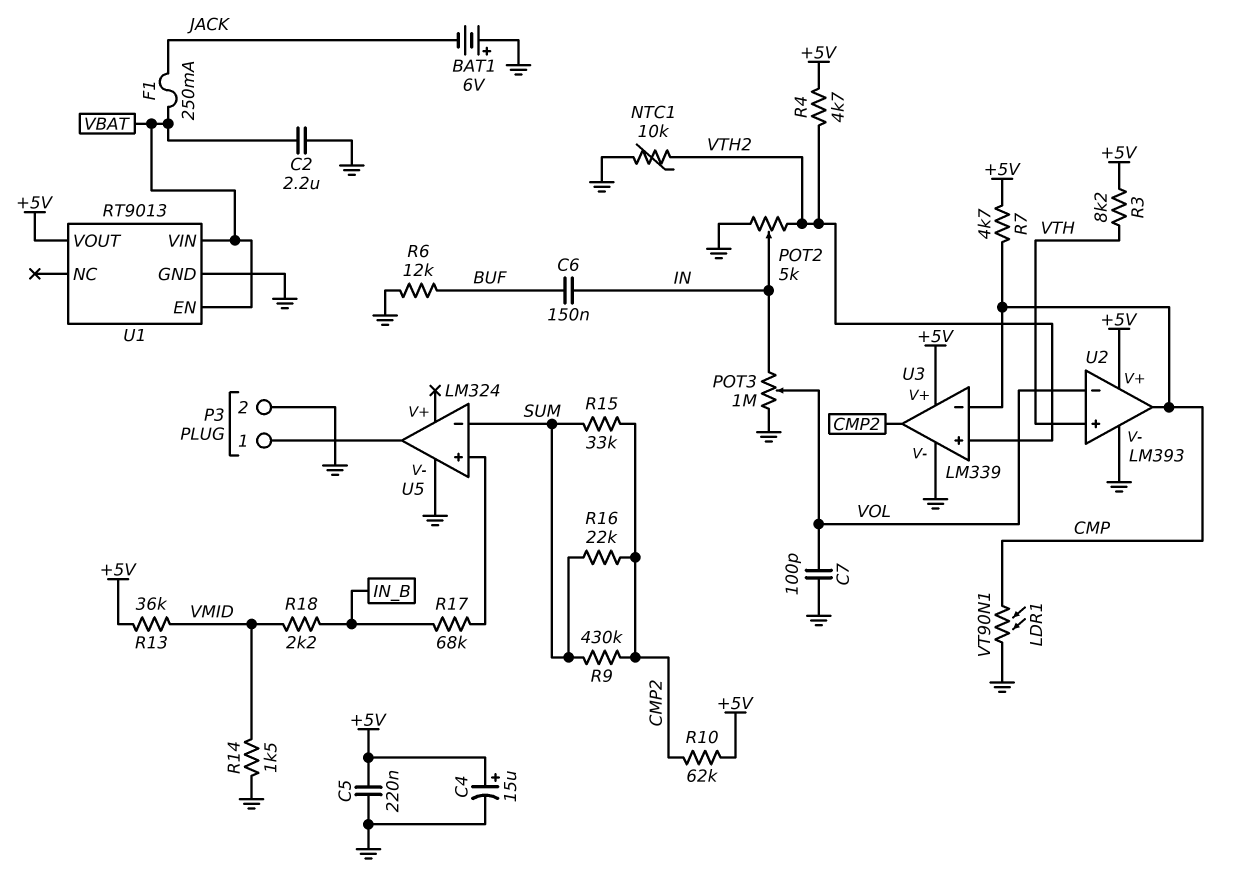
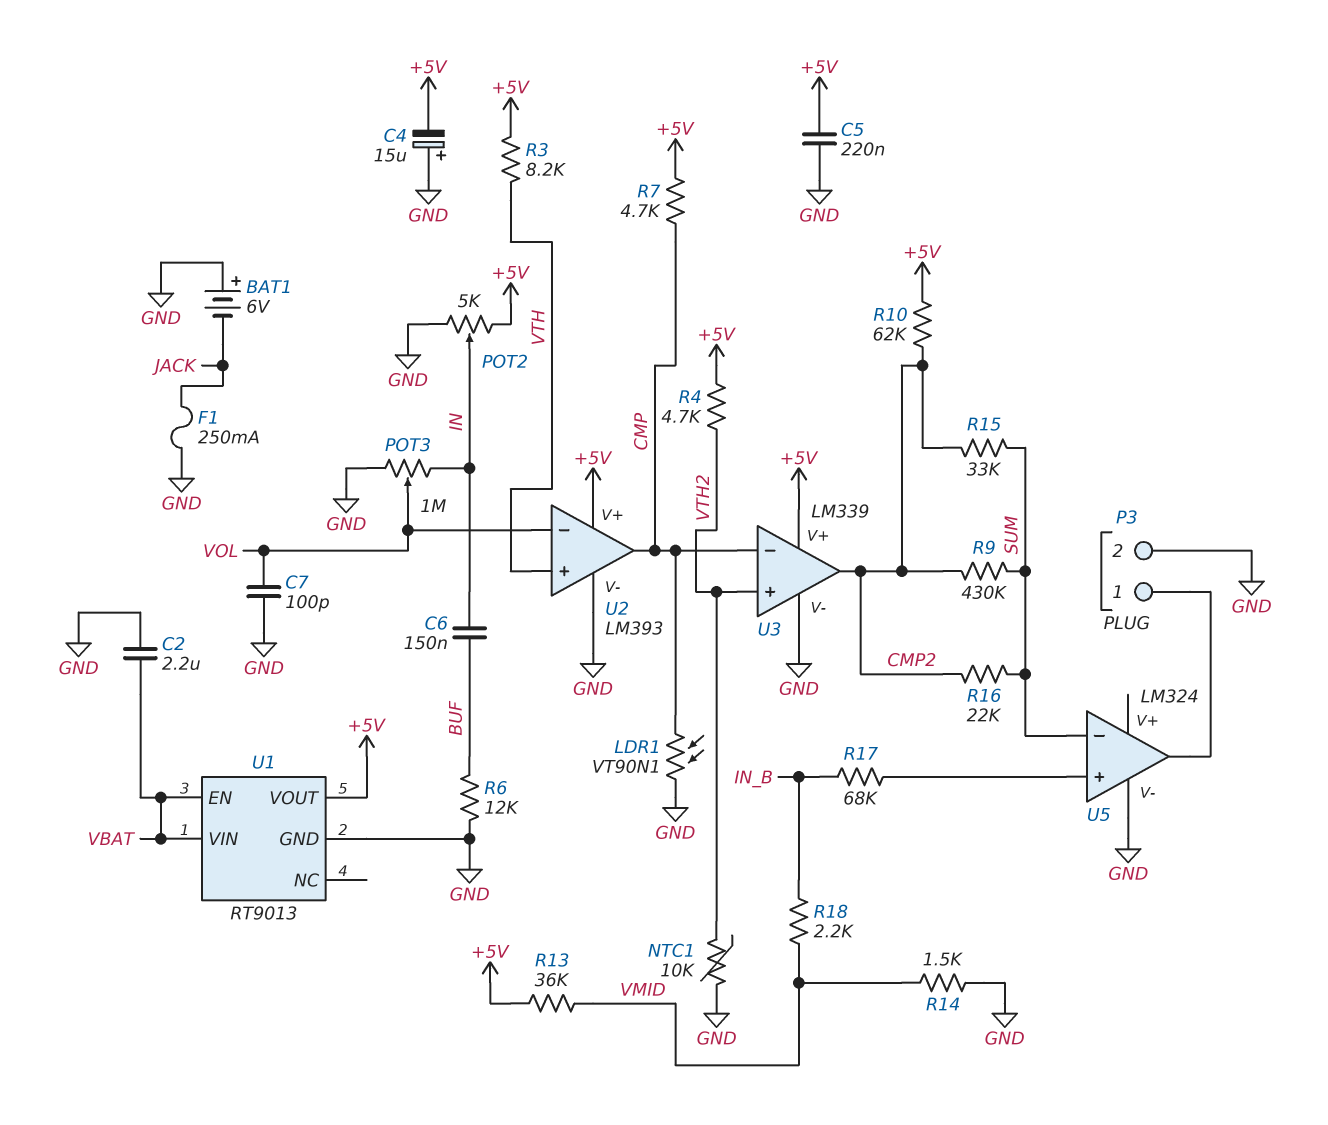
C4: 15uF (plus +5V, minus GND) -> 15uF (plus GND, minus +5V)
F1: 250mA (JACK, VBAT) -> 250mA (GND, JACK)
POT2: 5k (GND, VTH2, wiper IN) -> 5k (+5V, GND, wiper IN)

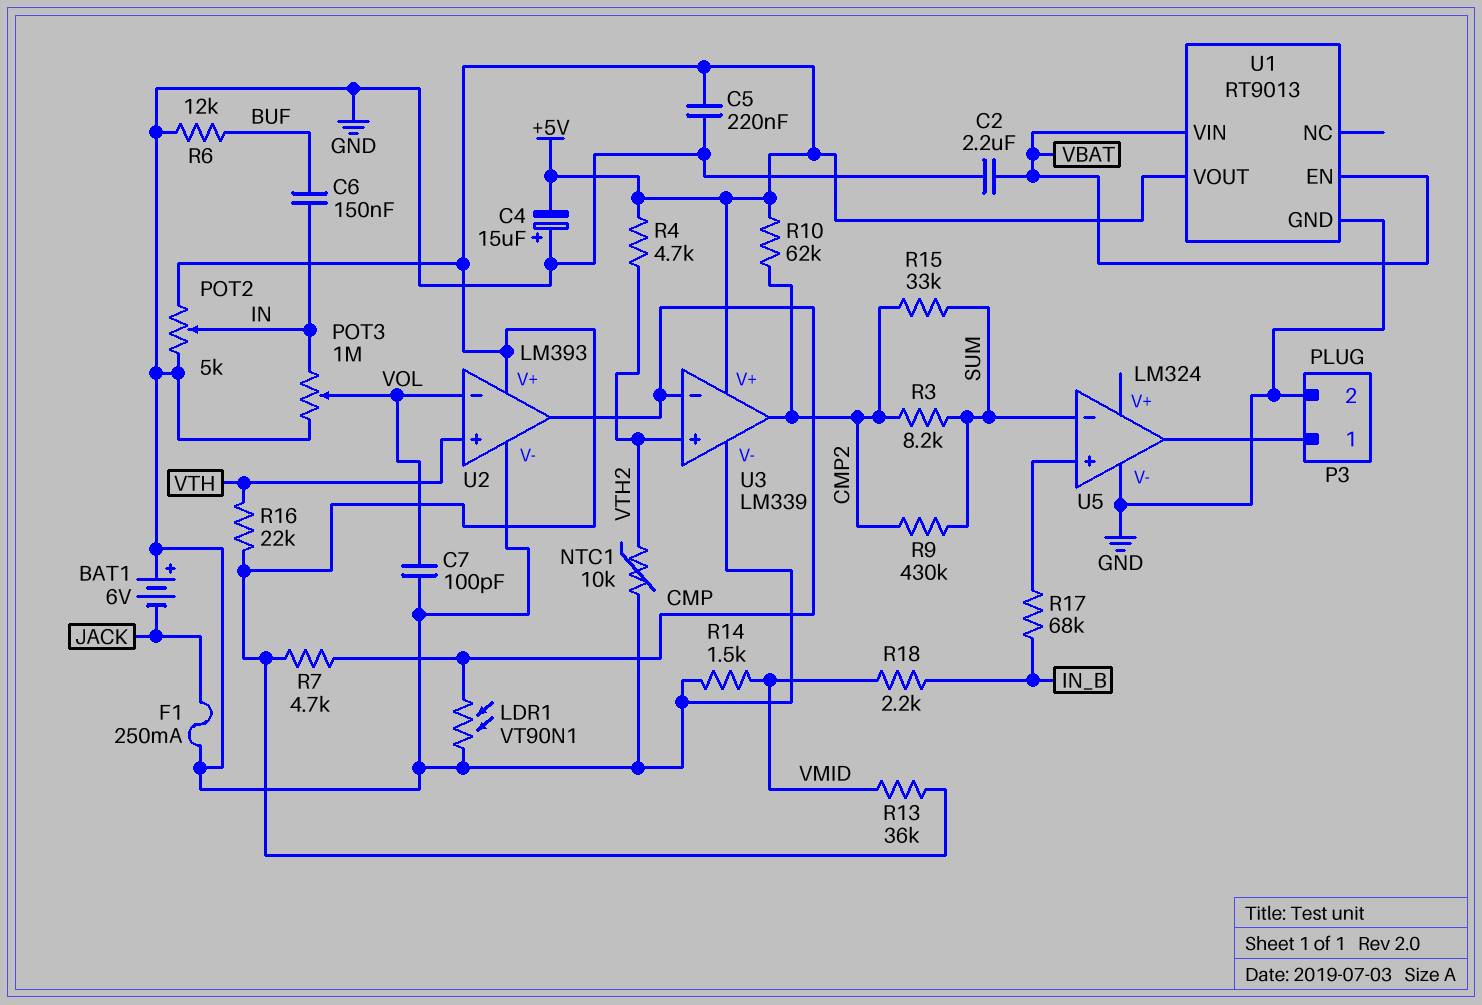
R3: 8.2k (+5V, VTH) -> 8.2k (CMP2, SUM)
R16: 22k (CMP2, SUM) -> 22k (+5V, VTH)

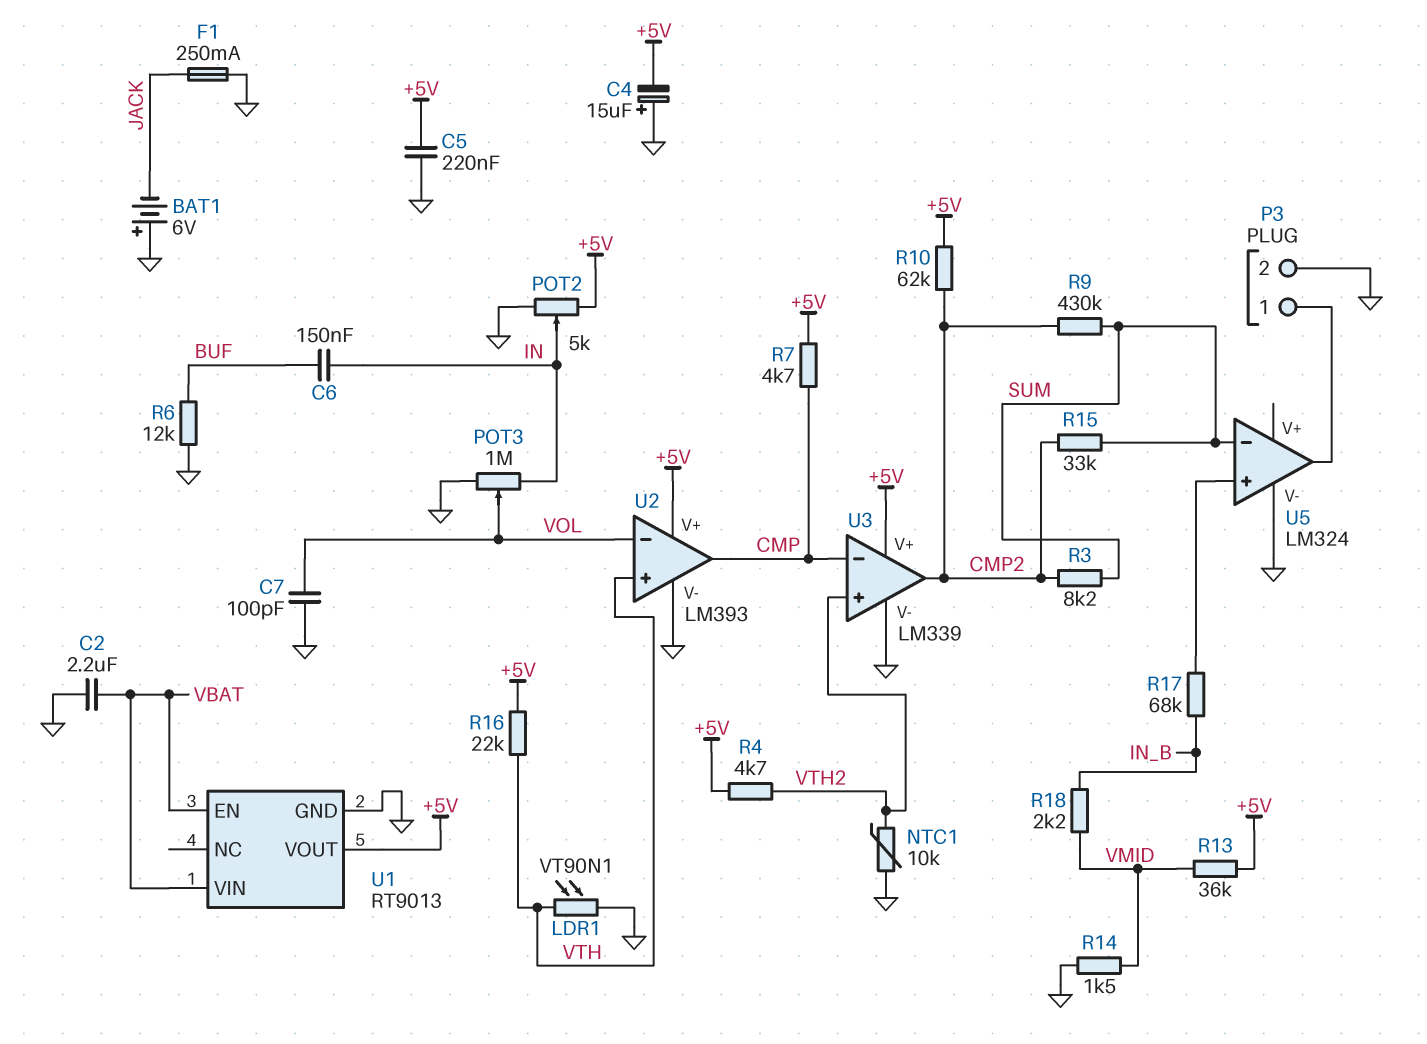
LDR1: VT90N1 (CMP, GND) -> VT90N1 (GND, VTH)

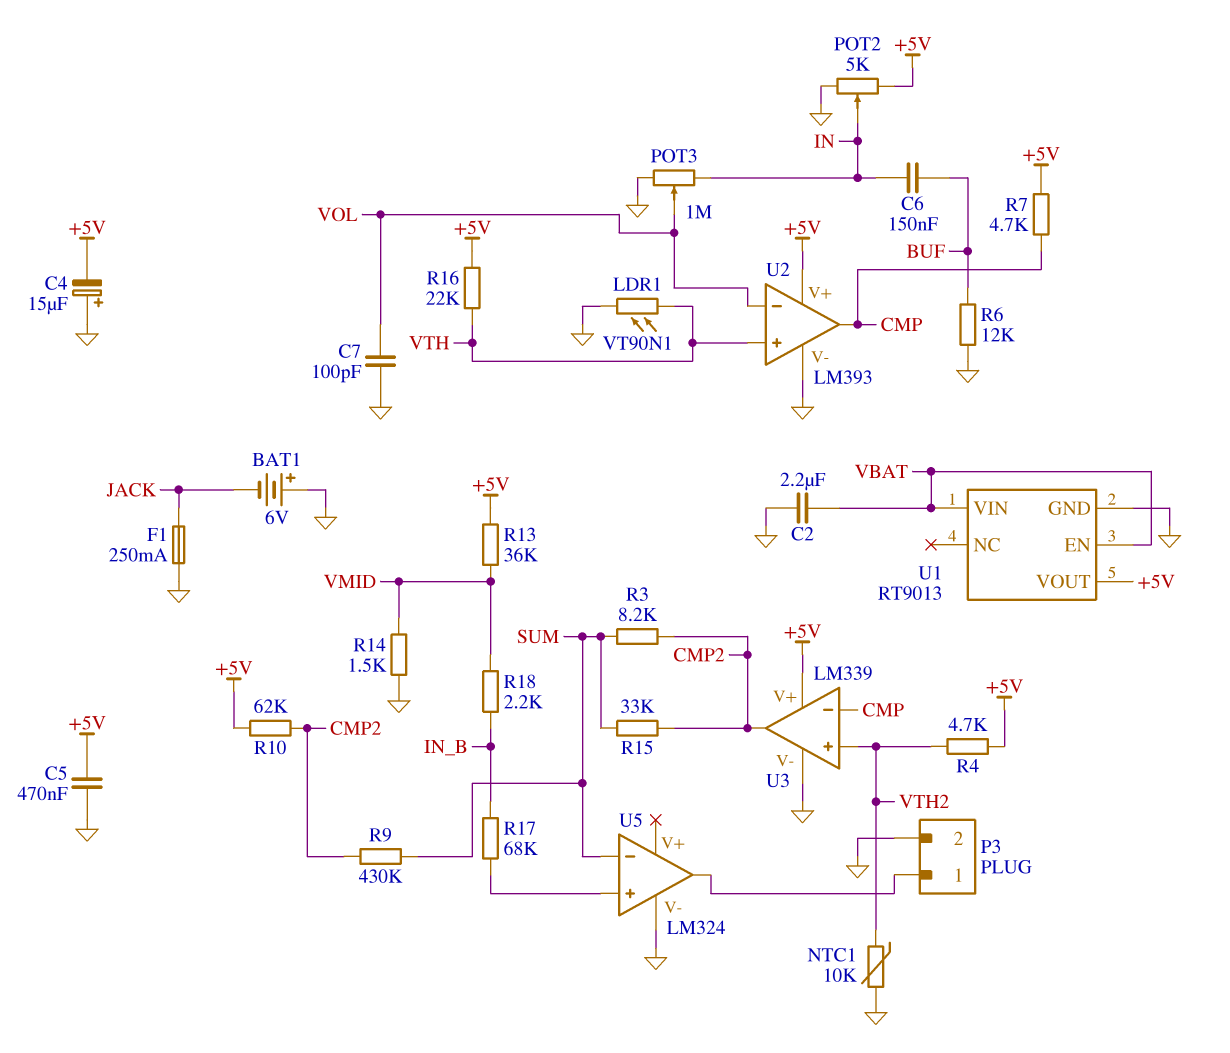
C5: 220nF (+5V, GND) -> 470nF (+5V, GND)

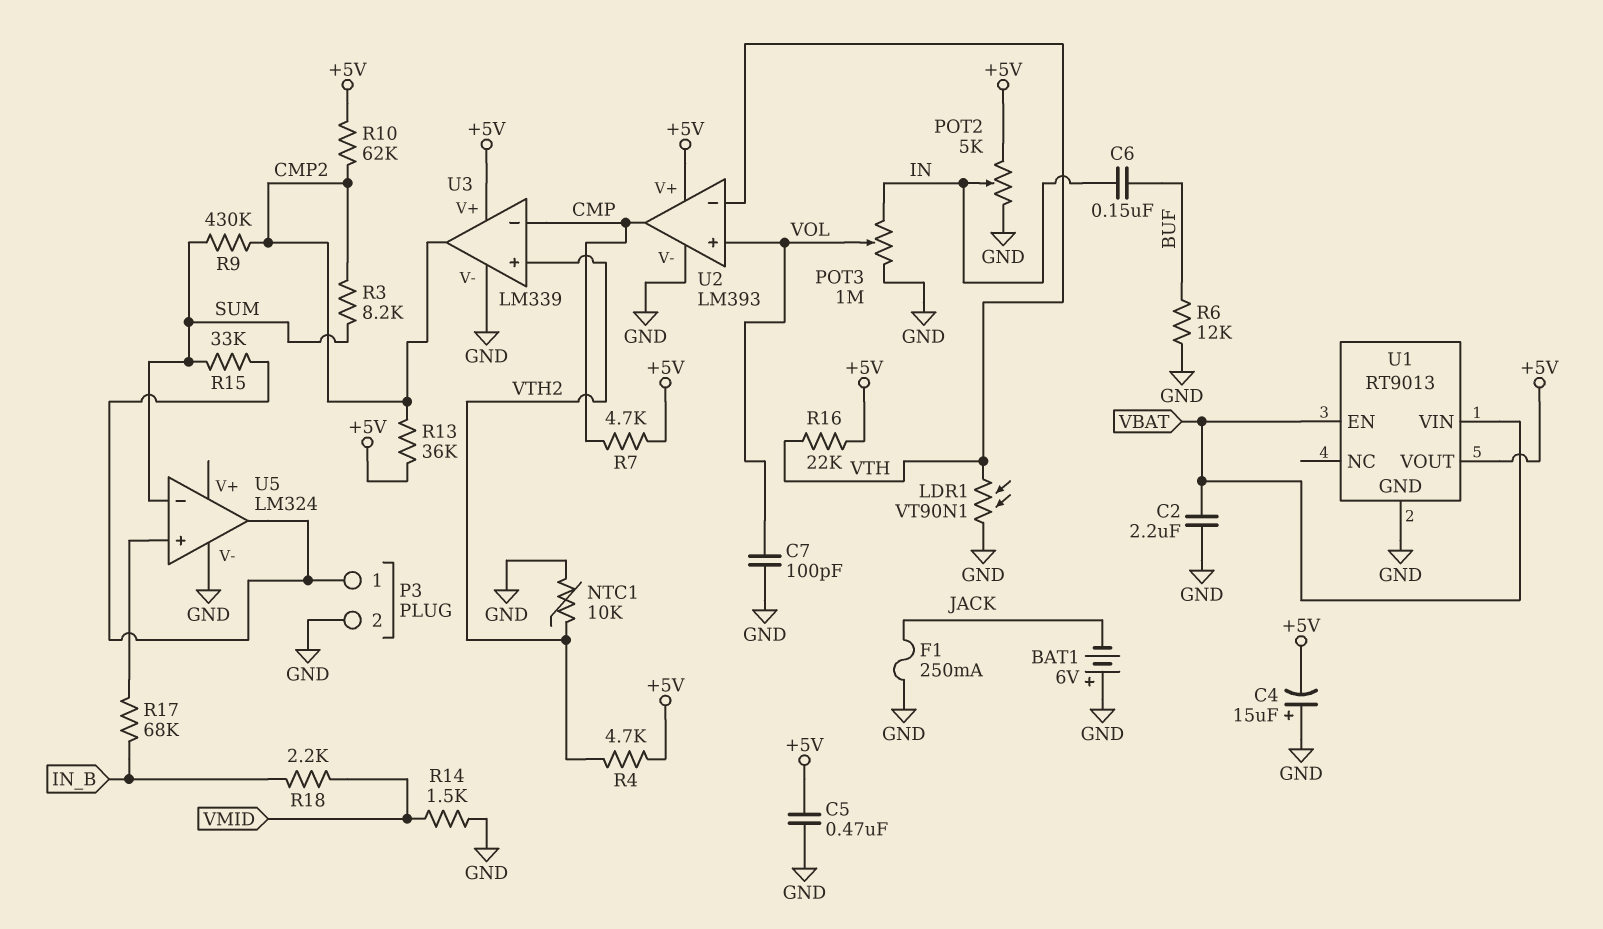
R13: 36k (+5V, VMID) -> 36k (+5V, CMP2)
R15: 33k (CMP2, SUM) -> 33k (P3/1, SUM)
U2 pin in+: VTH -> VOL
U2 pin in-: VOL -> VTH

